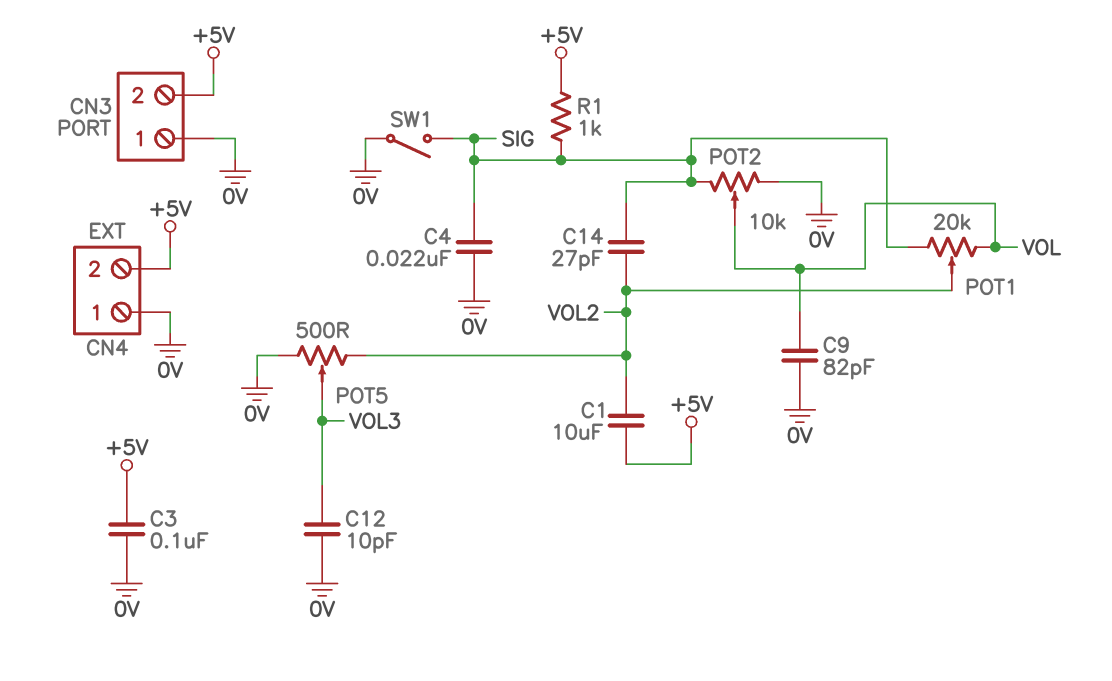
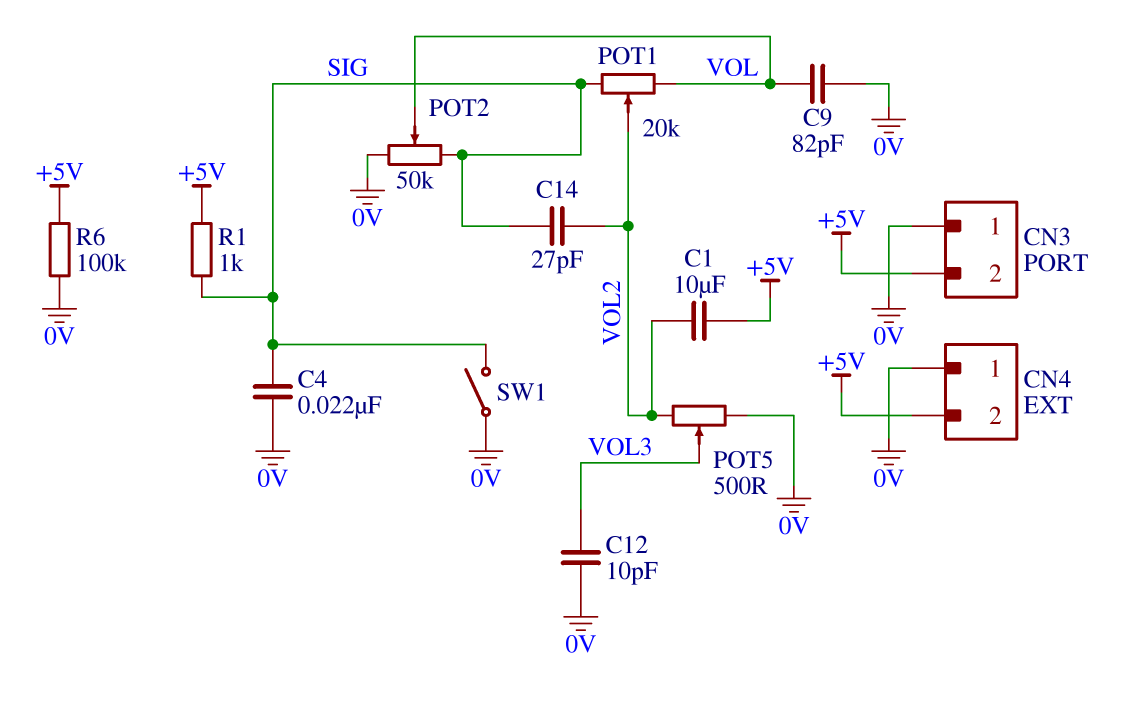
C3: 100nF (+5V, 0V) -> none
POT2: 10k (0V, SIG, wiper VOL) -> 50k (0V, SIG, wiper VOL)
R6: none -> 100k (+5V, 0V)

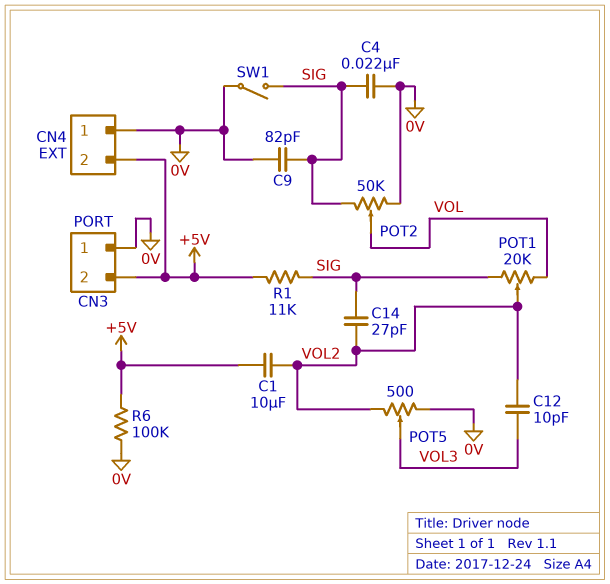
C9: 82pF (0V, VOL) -> 82pF (0V, SIG)
C12: 10pF (0V, VOL3) -> 10pF (VOL2, VOL3)
R1: 1k (+5V, SIG) -> 11k (+5V, SIG)

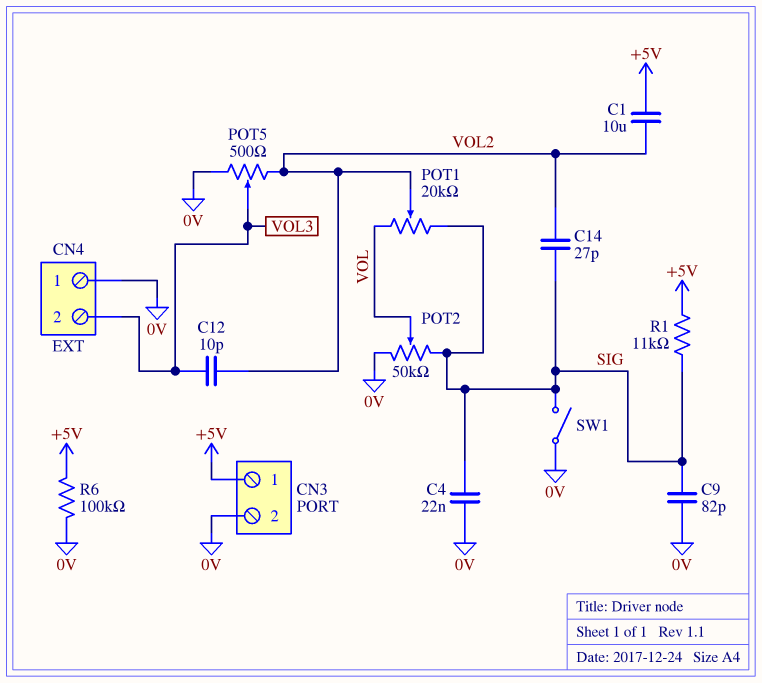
CN3 pin 1: 0V -> +5V
CN3 pin 2: +5V -> 0V
CN4 pin 2: +5V -> VOL3

